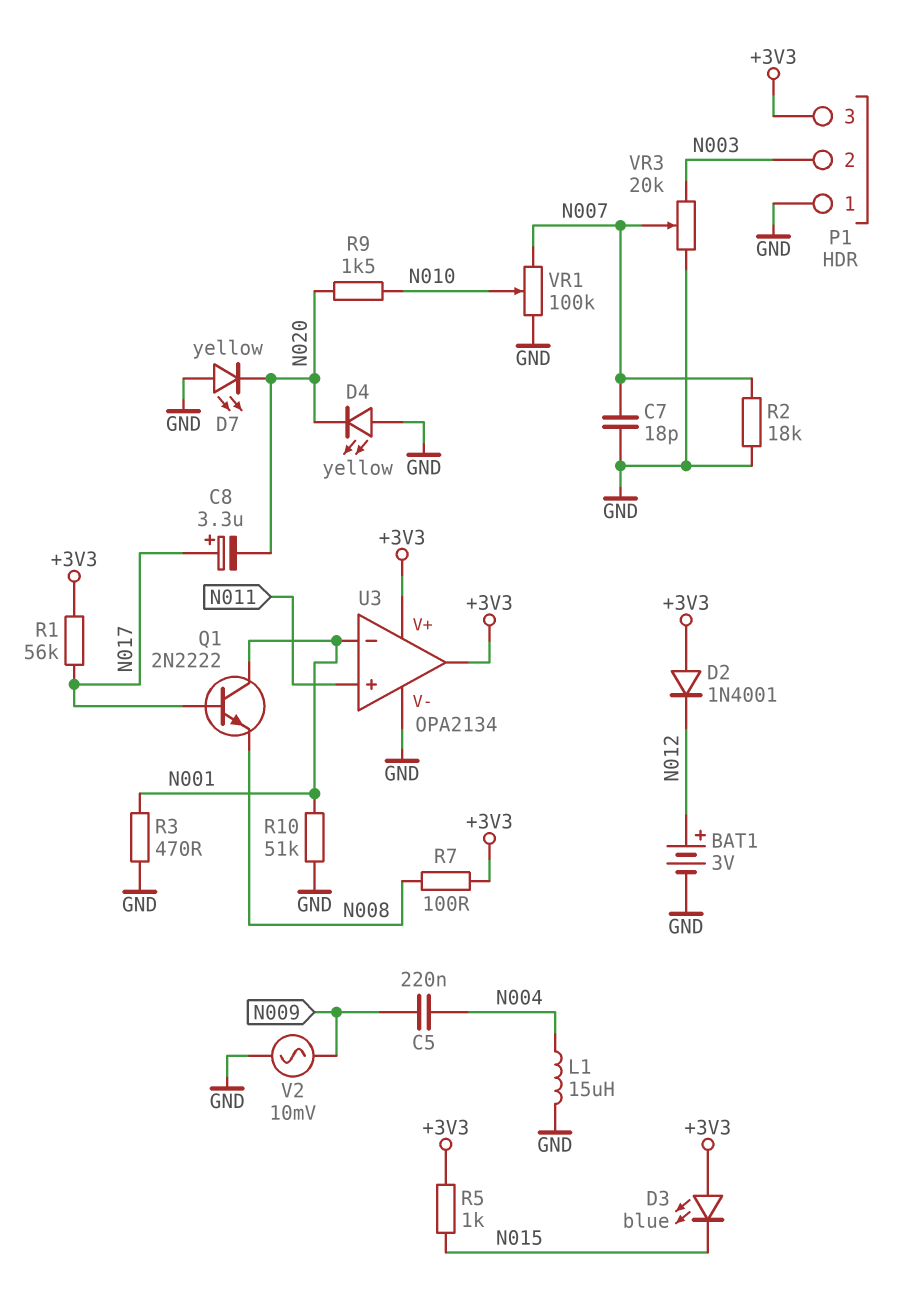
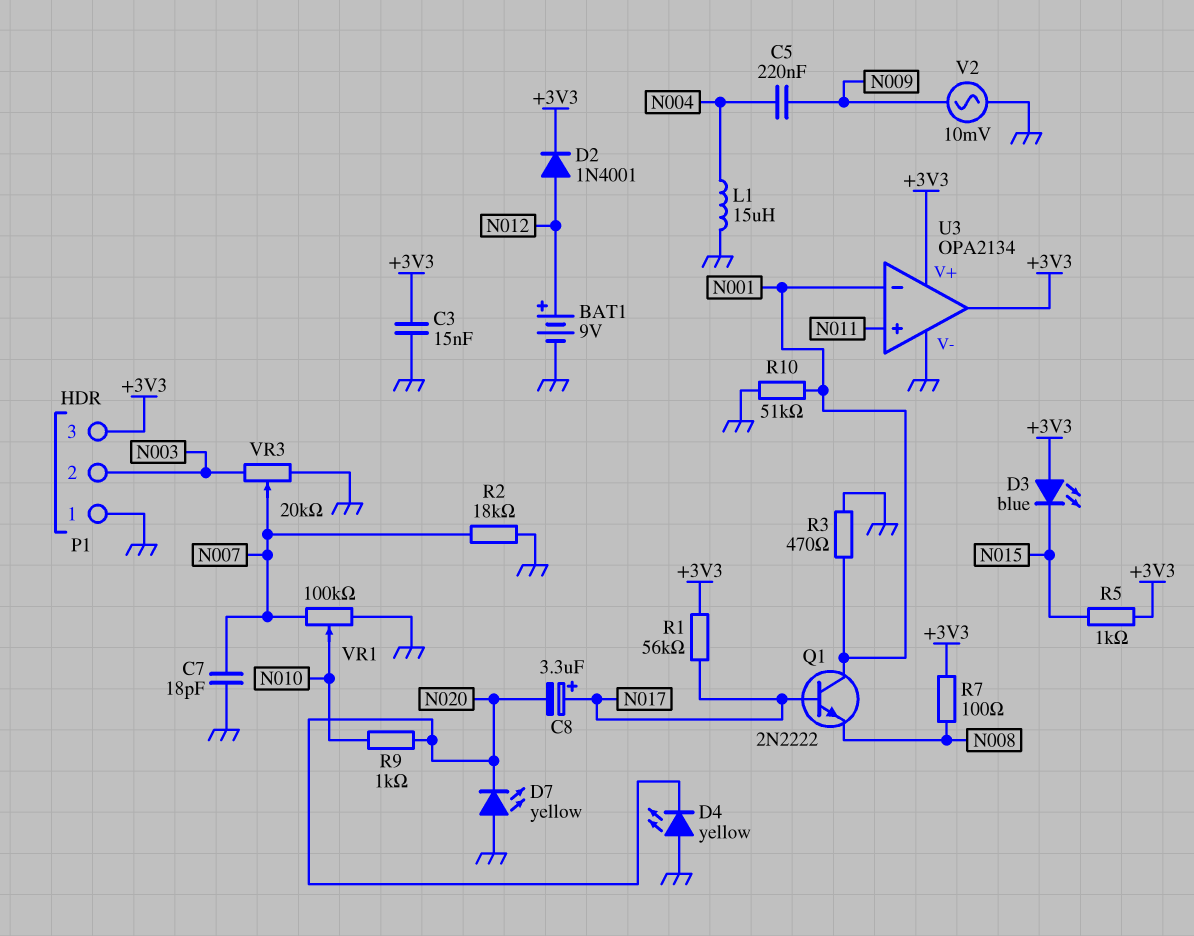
BAT1: 3V (plus N012, minus GND) -> 9V (plus N012, minus GND)
C3: none -> 15nF (+3V3, GND)
D2: diode 1N4001 (A +3V3, K N012) -> diode 1N4001 (A N012, K +3V3)
R9: 1.5k (N010, N020) -> 1k (N010, N020)

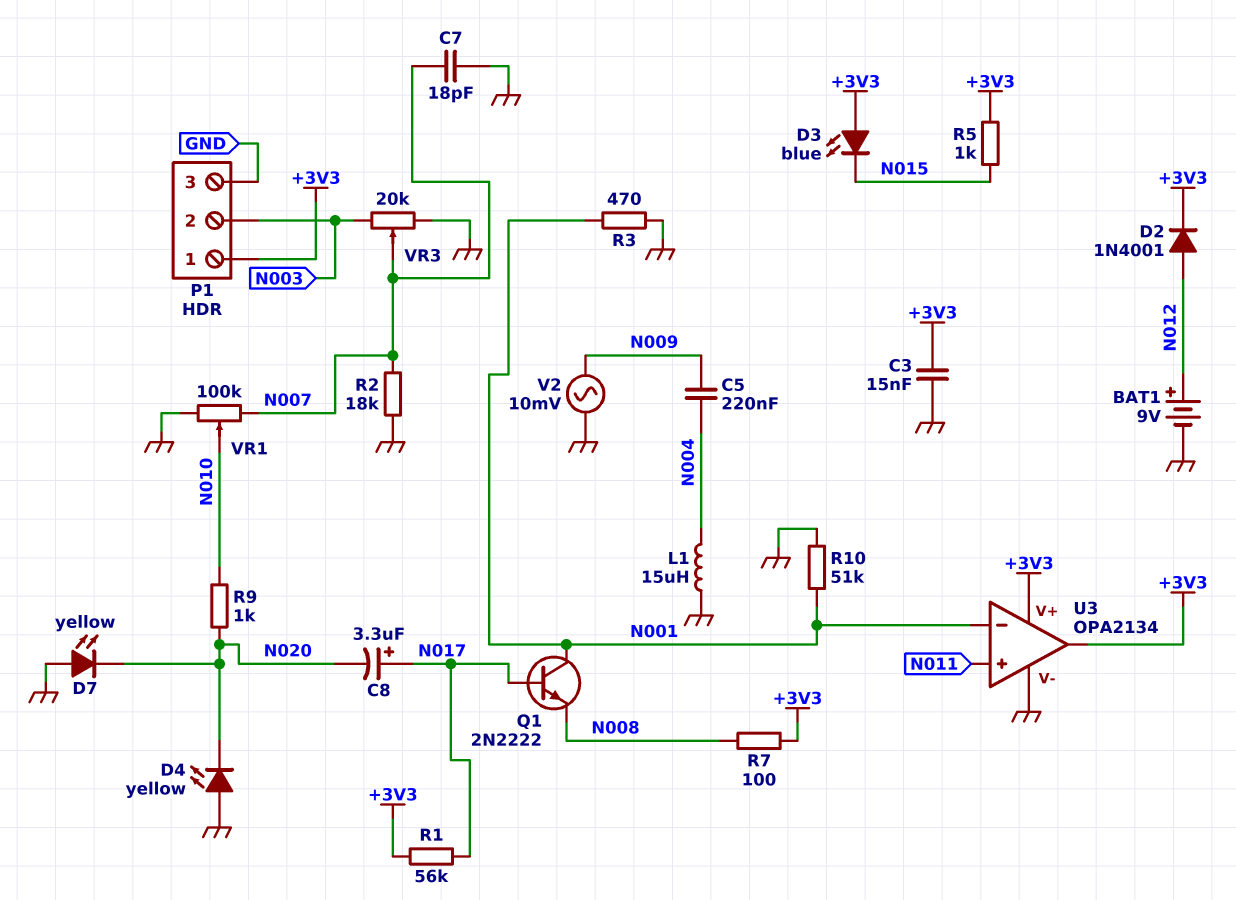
P1 pin 1: GND -> +3V3
P1 pin 3: +3V3 -> GND

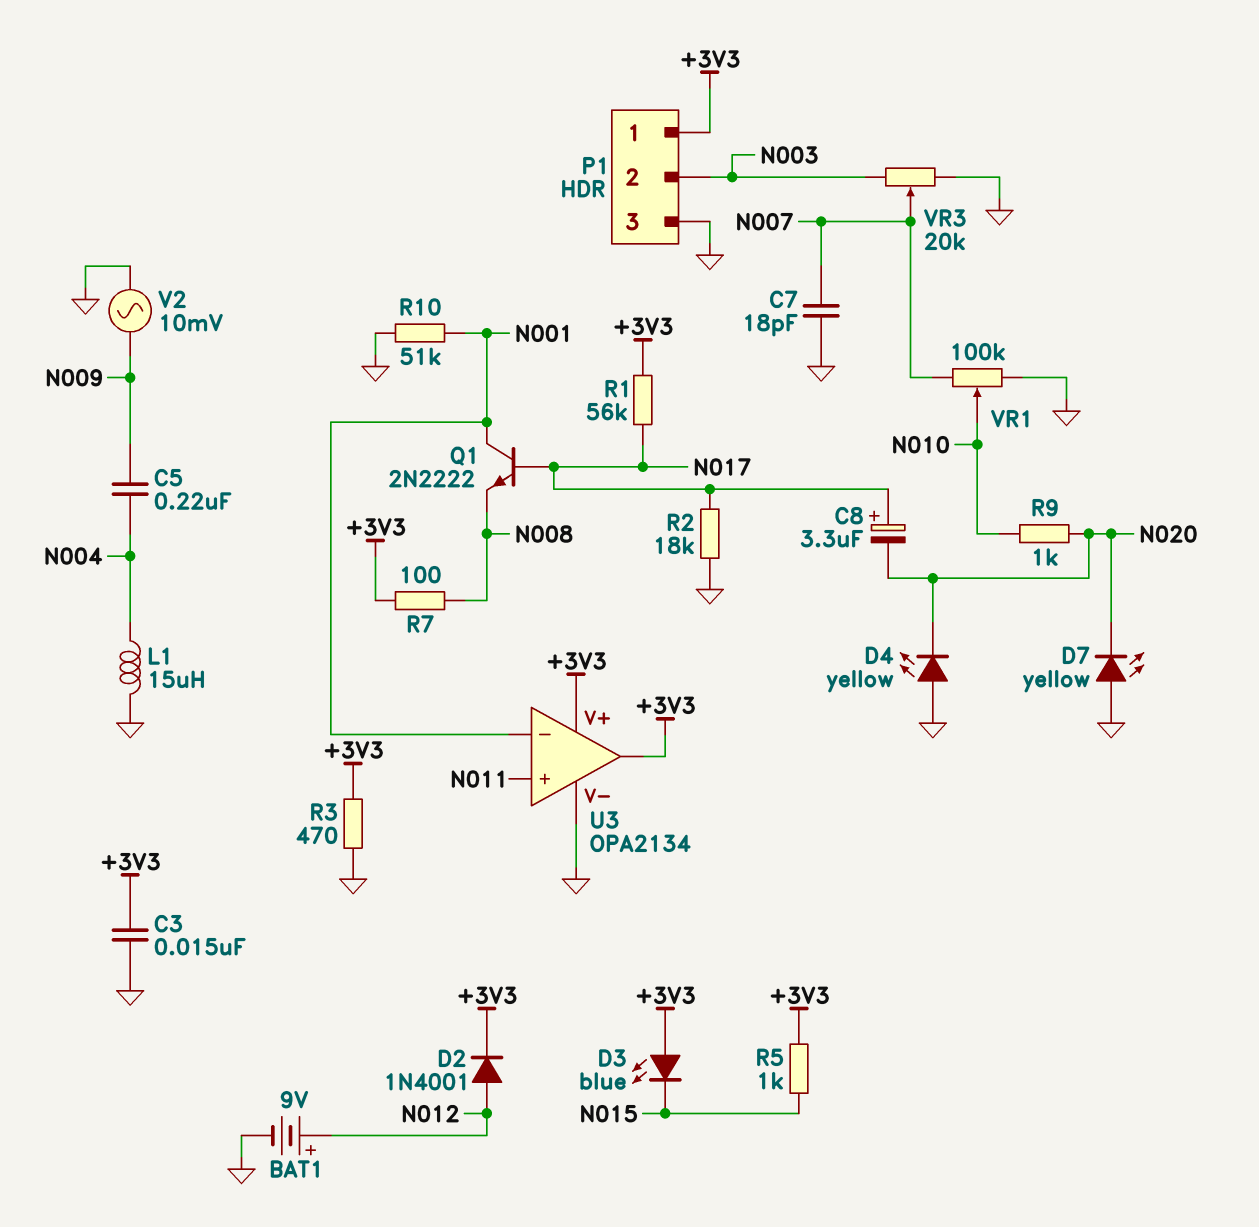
R2: 18k (GND, N007) -> 18k (GND, N017)
R3: 470 (GND, N001) -> 470 (+3V3, GND)

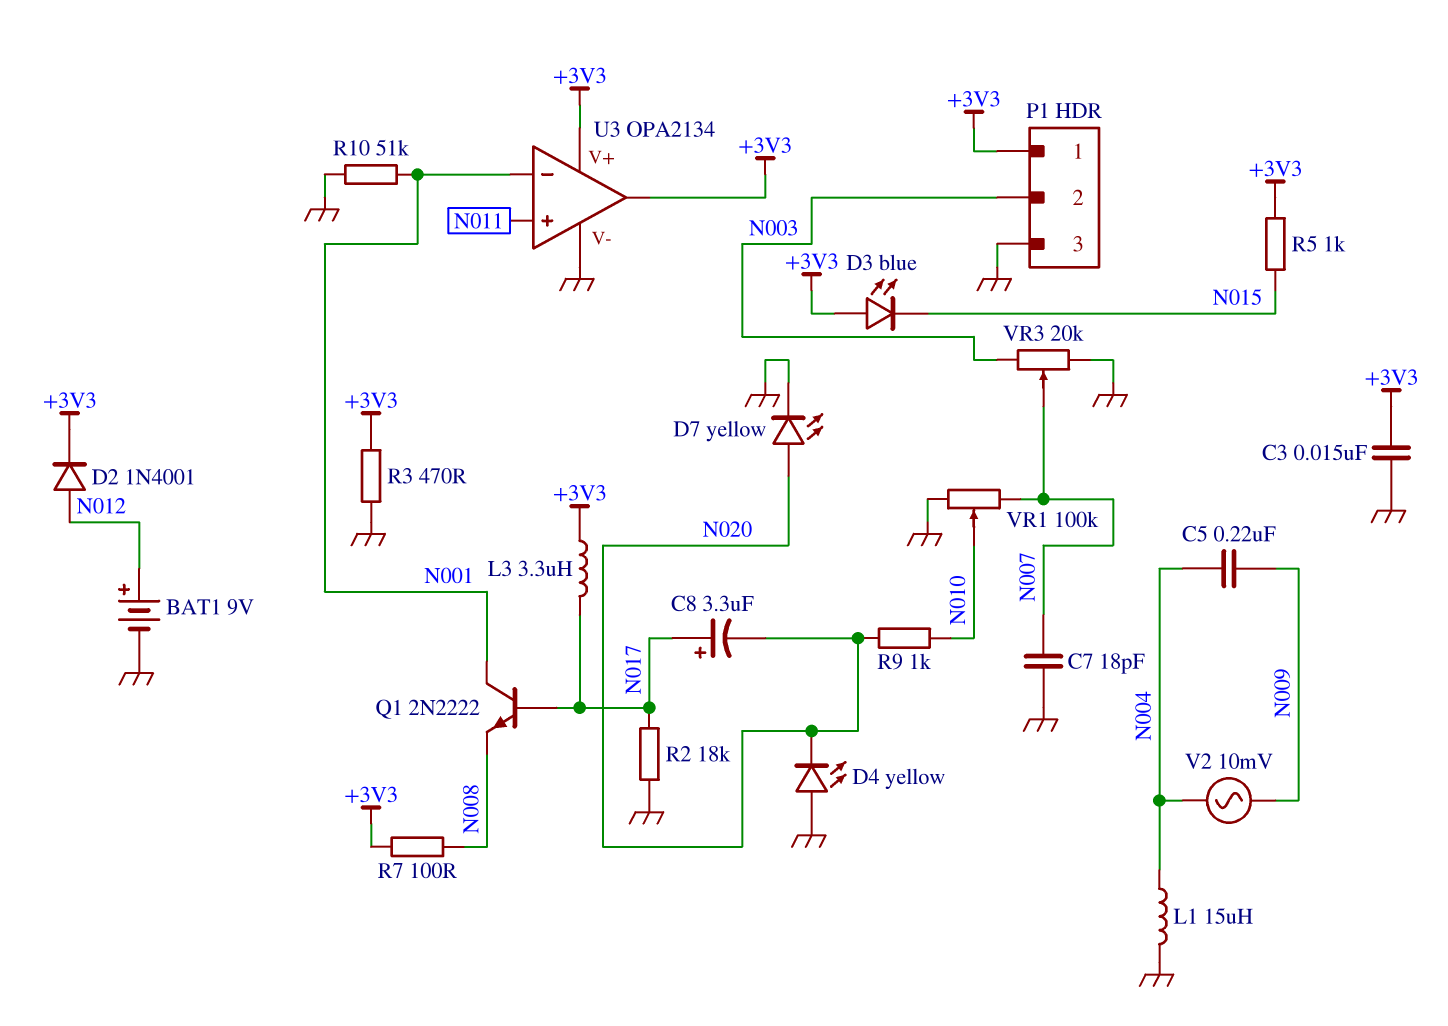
D7: LED yellow (A GND, K N020) -> LED yellow (A N020, K GND)
L3: none -> 3.3uH (+3V3, N017)
R1: 56k (+3V3, N017) -> none
V2: AC 10mV (GND, N009) -> AC 10mV (N004, N009)

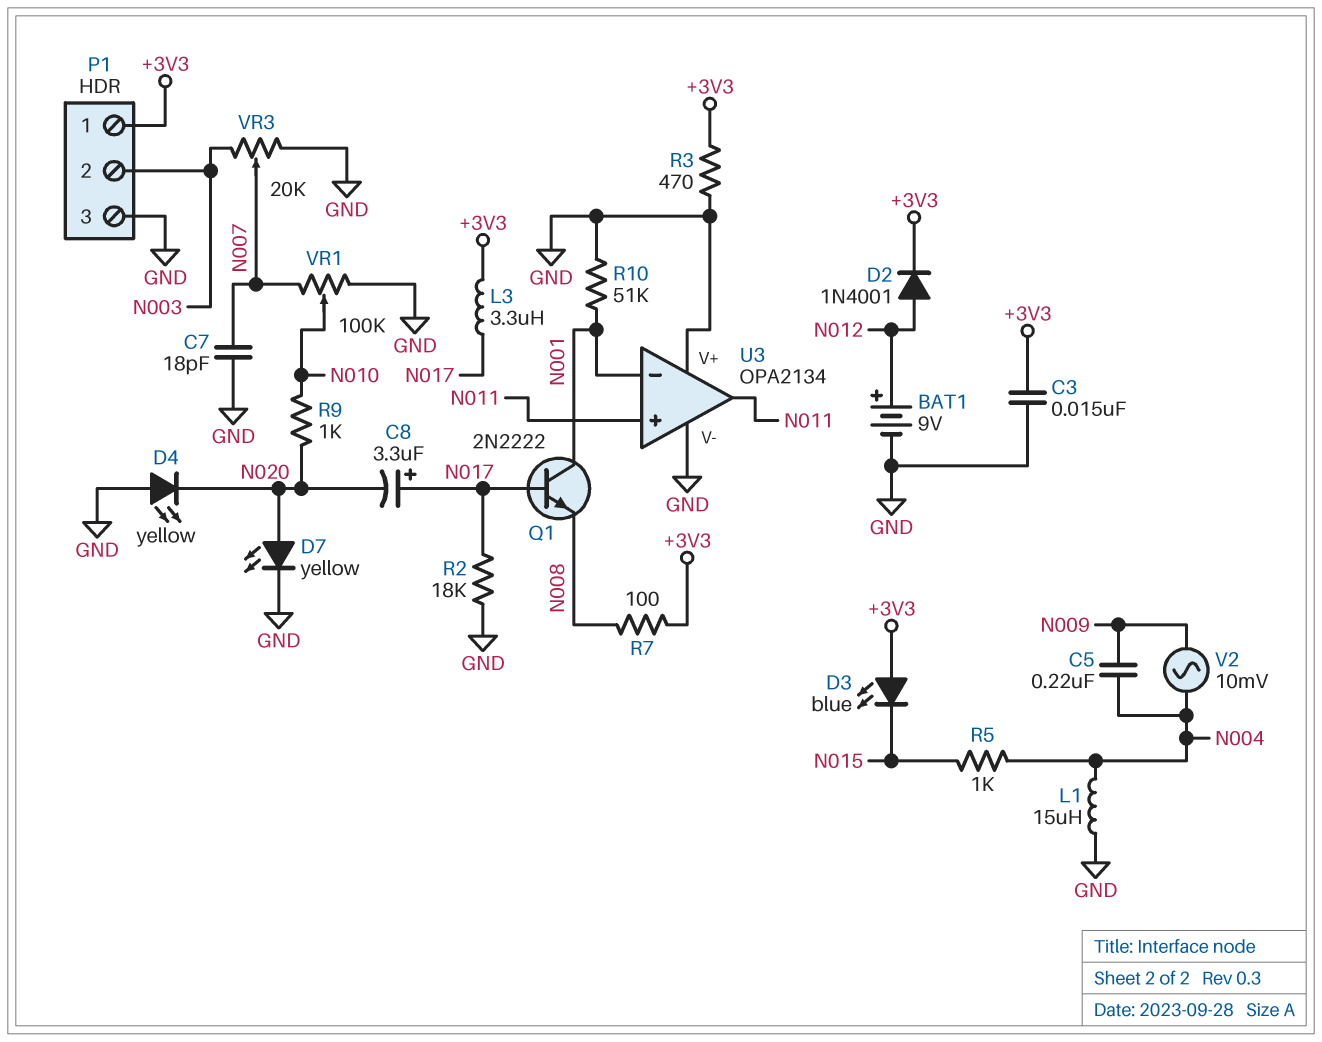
R5: 1k (+3V3, N015) -> 1k (N004, N015)
U3 pin V+: +3V3 -> GND
U3 pin out: +3V3 -> N011

